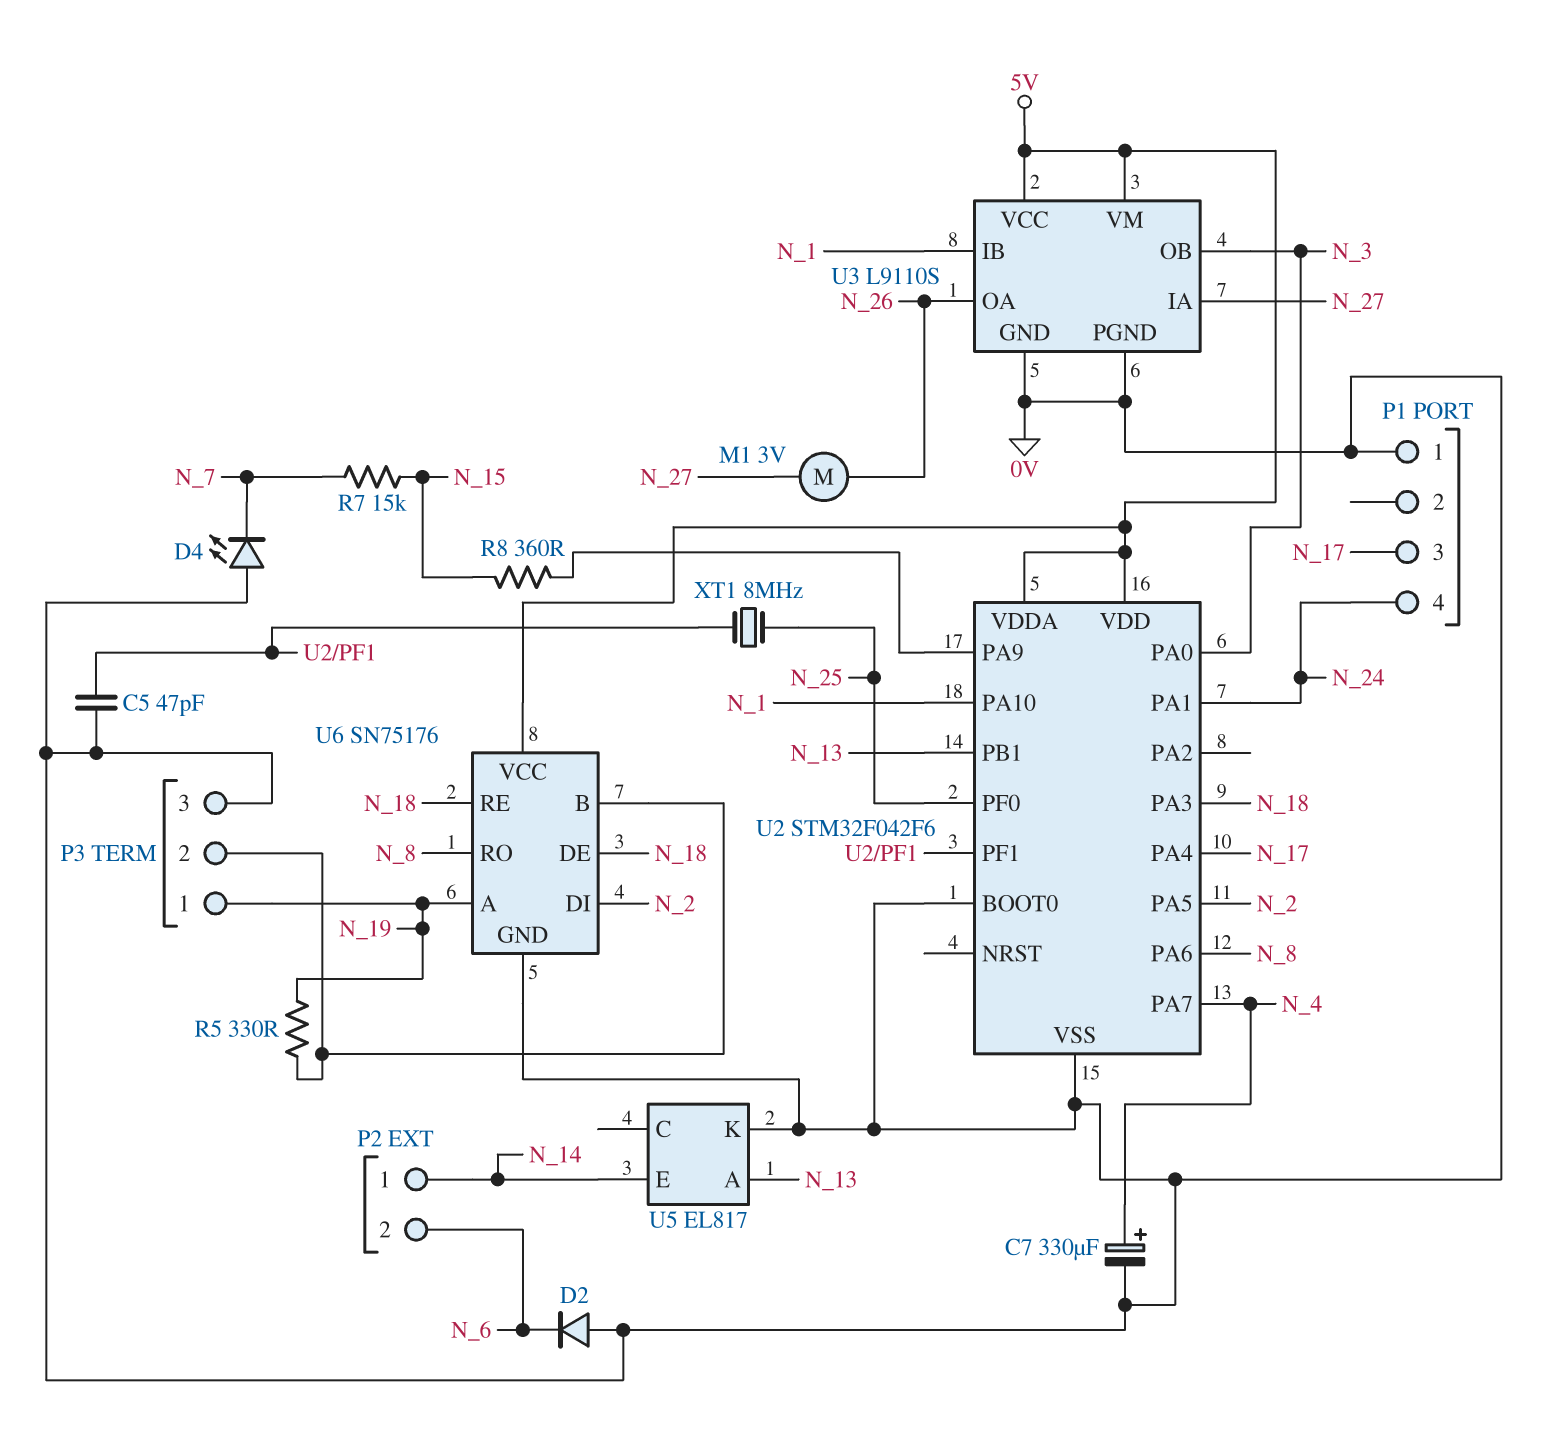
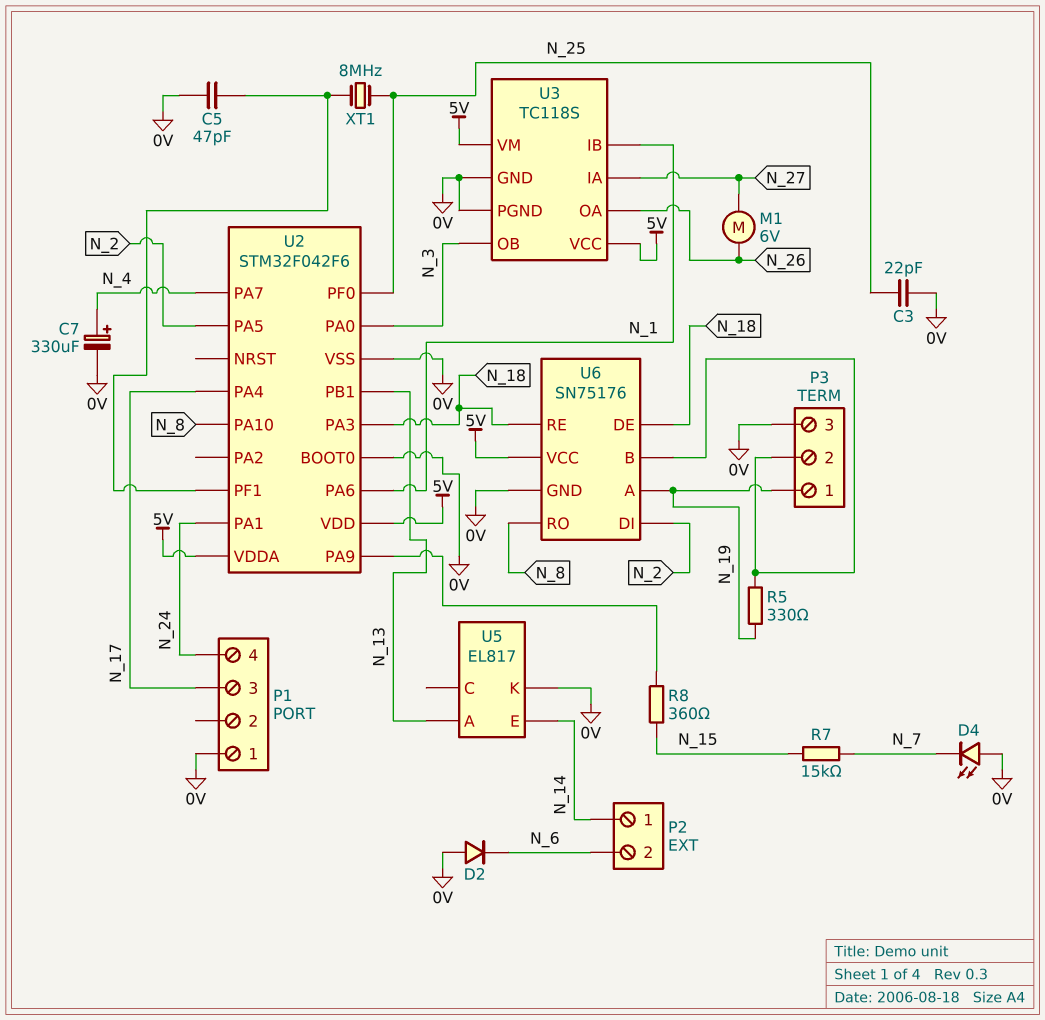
C3: none -> 22pF (0V, N_25)
M1: motor 3V (N_26, N_27) -> motor 6V (N_26, N_27)
U2 pin PA6: N_8 -> N_1
U2 pin PA10: N_1 -> N_8
U3: L9110S -> TC118S

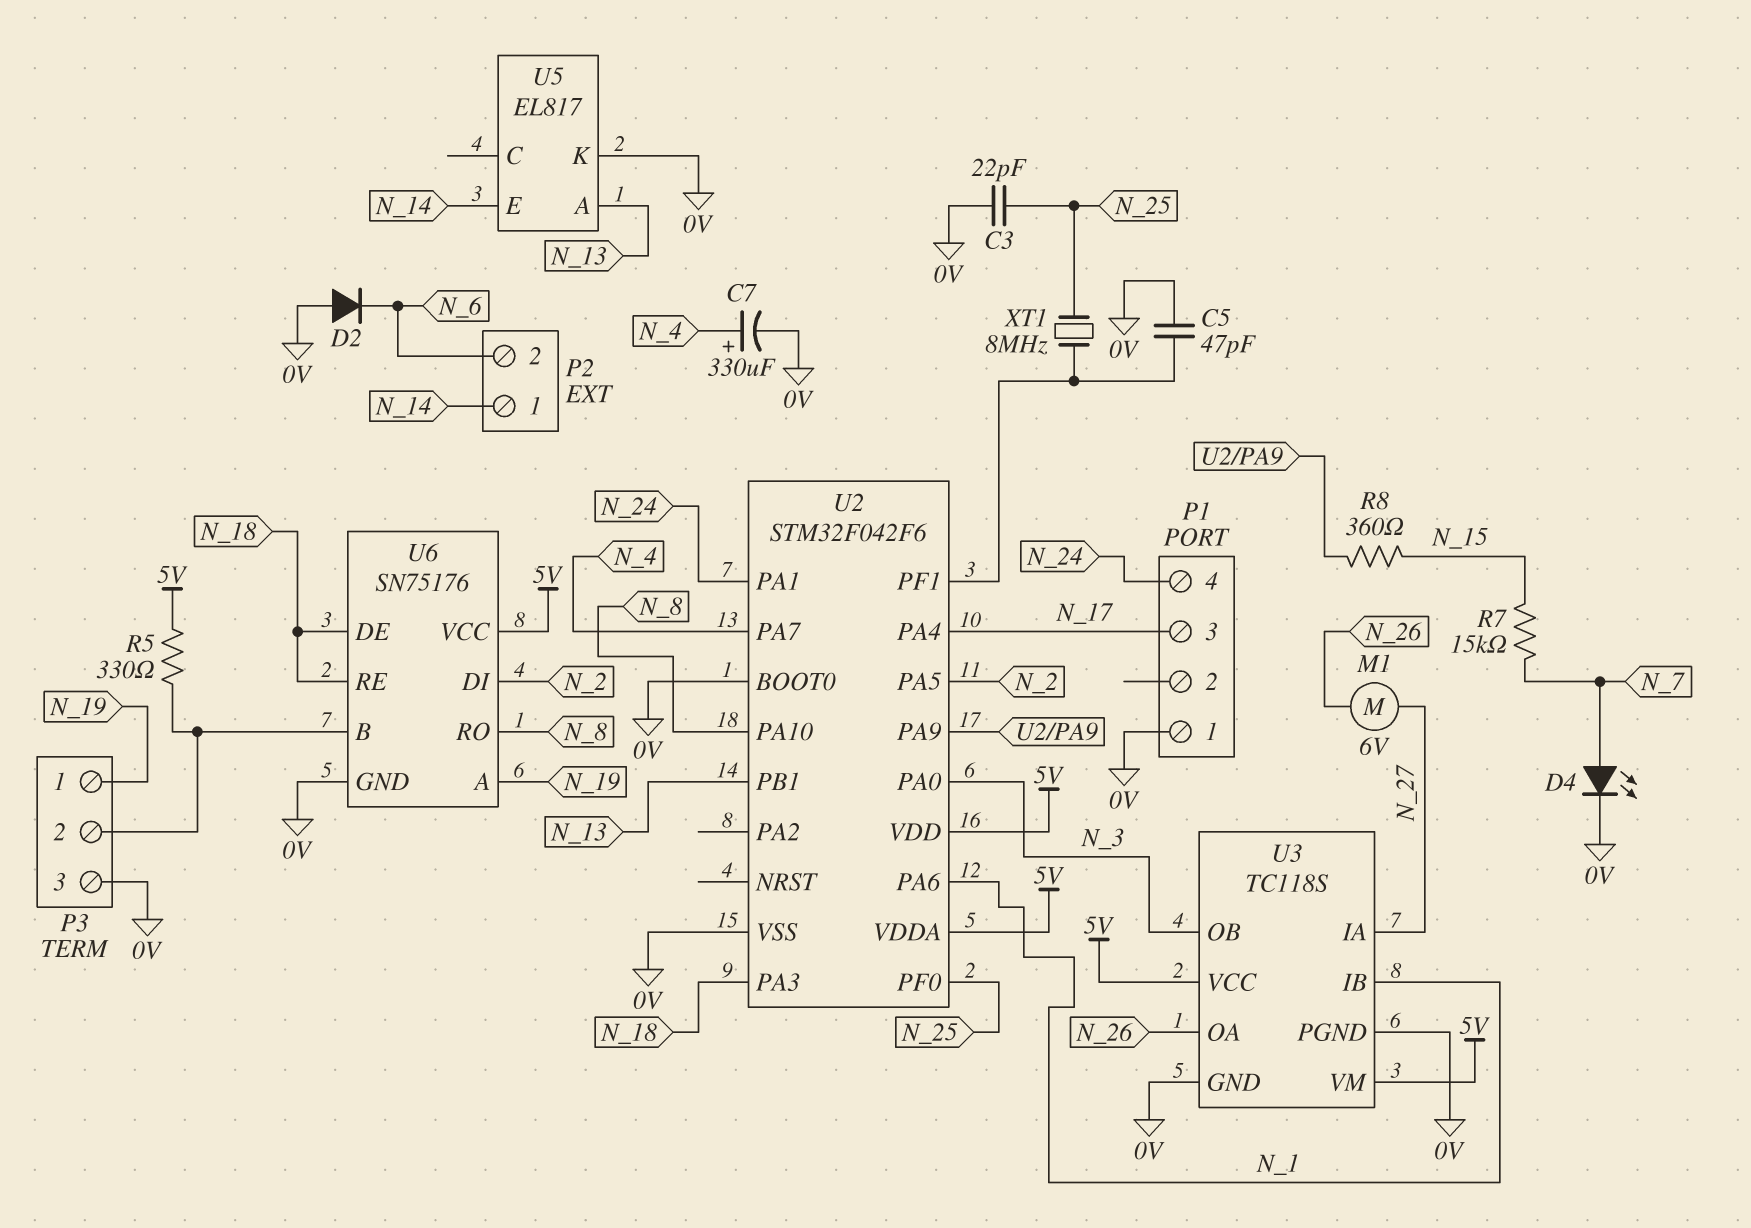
D4: LED (A 0V, K N_7) -> LED (A N_7, K 0V)
R5: 330 (N_19, P3/2) -> 330 (5V, P3/2)

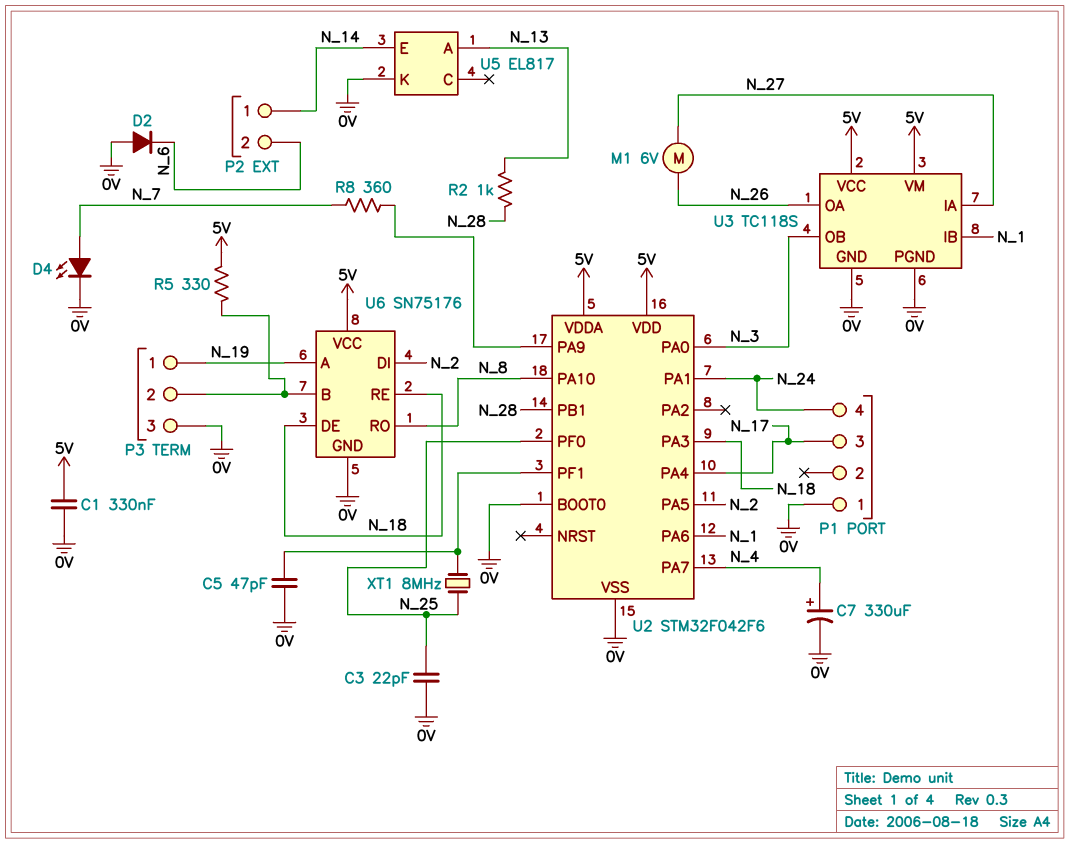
C1: none -> 330nF (0V, 5V)
R2: none -> 1k (N_13, N_28)
R7: 15k (N_7, N_15) -> none
R8: 360 (N_15, U2/PA9) -> 360 (N_7, U2/PA9)
U2 pin PB1: N_13 -> N_28

